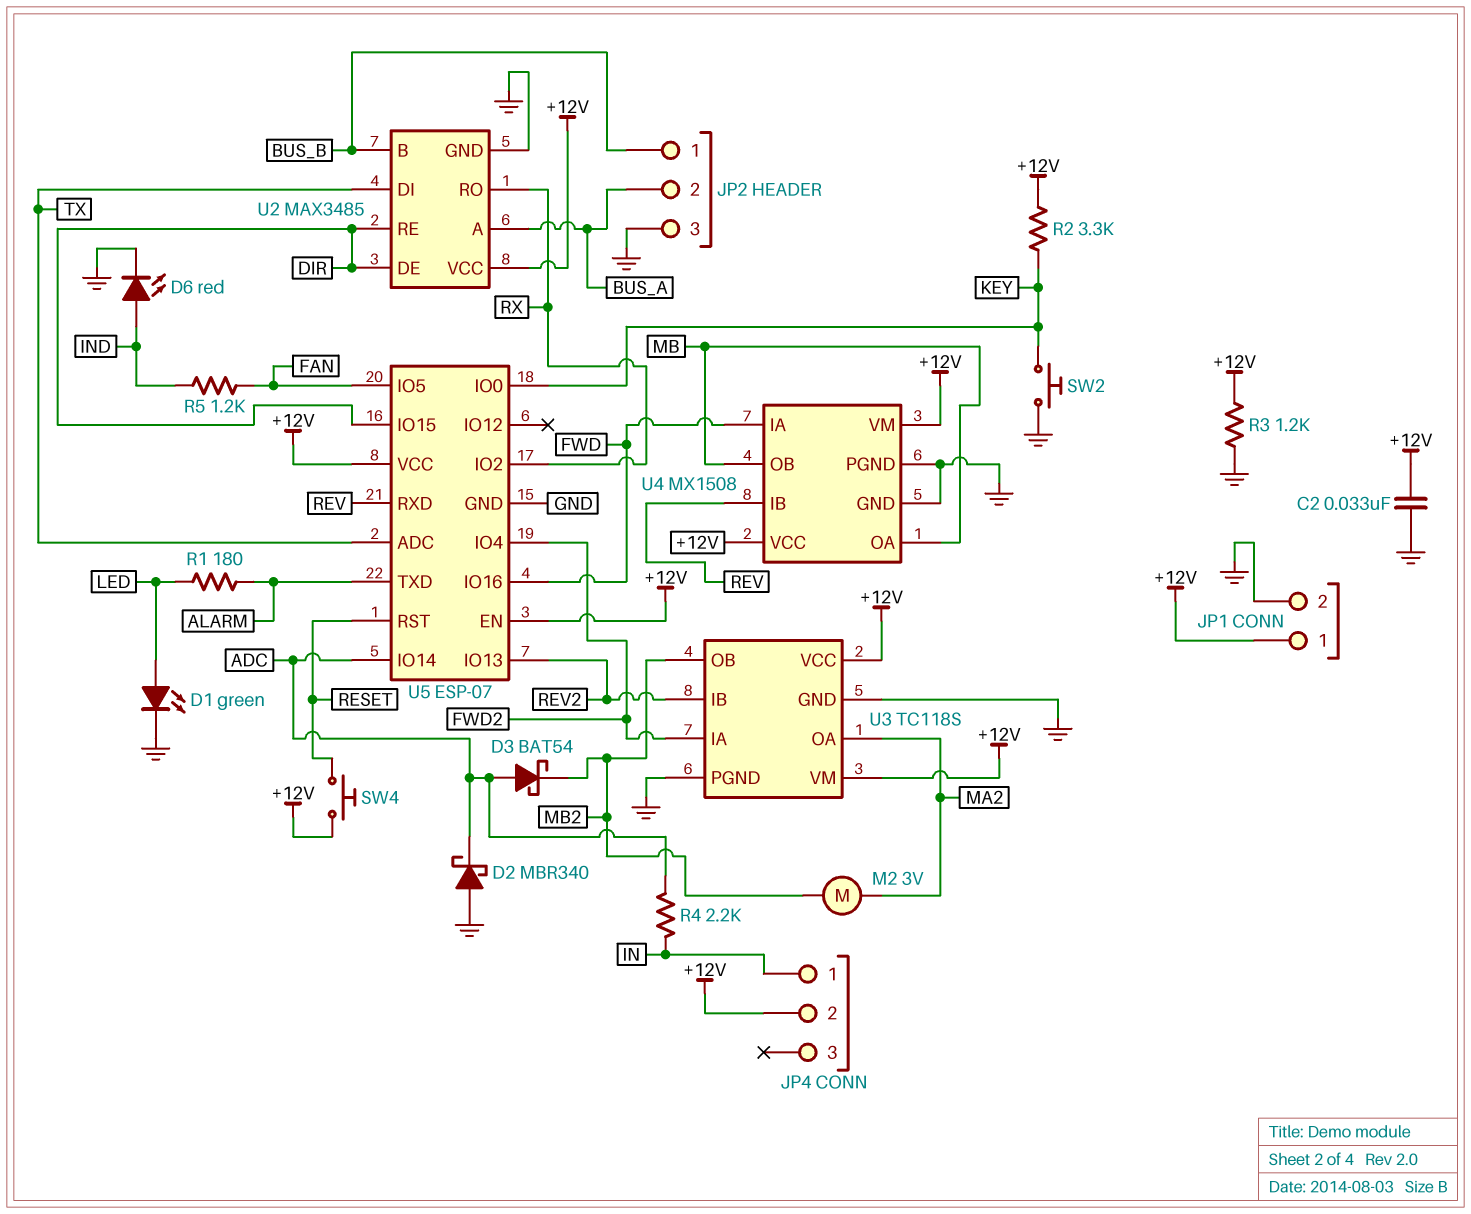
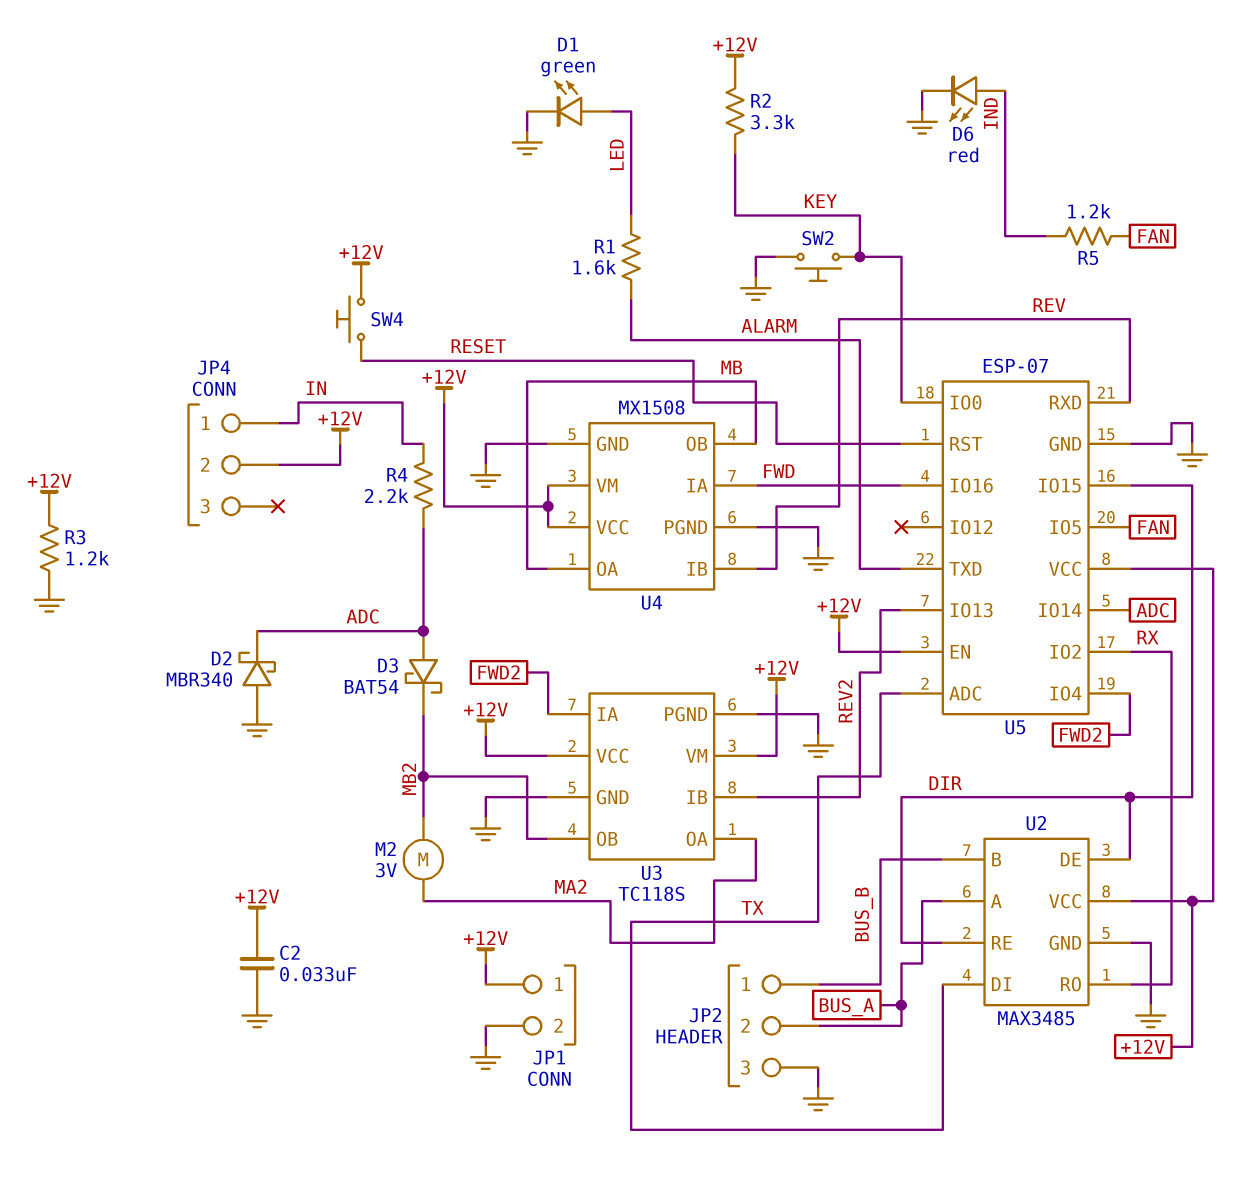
R1: 180 (ALARM, LED) -> 1.6k (ALARM, LED)

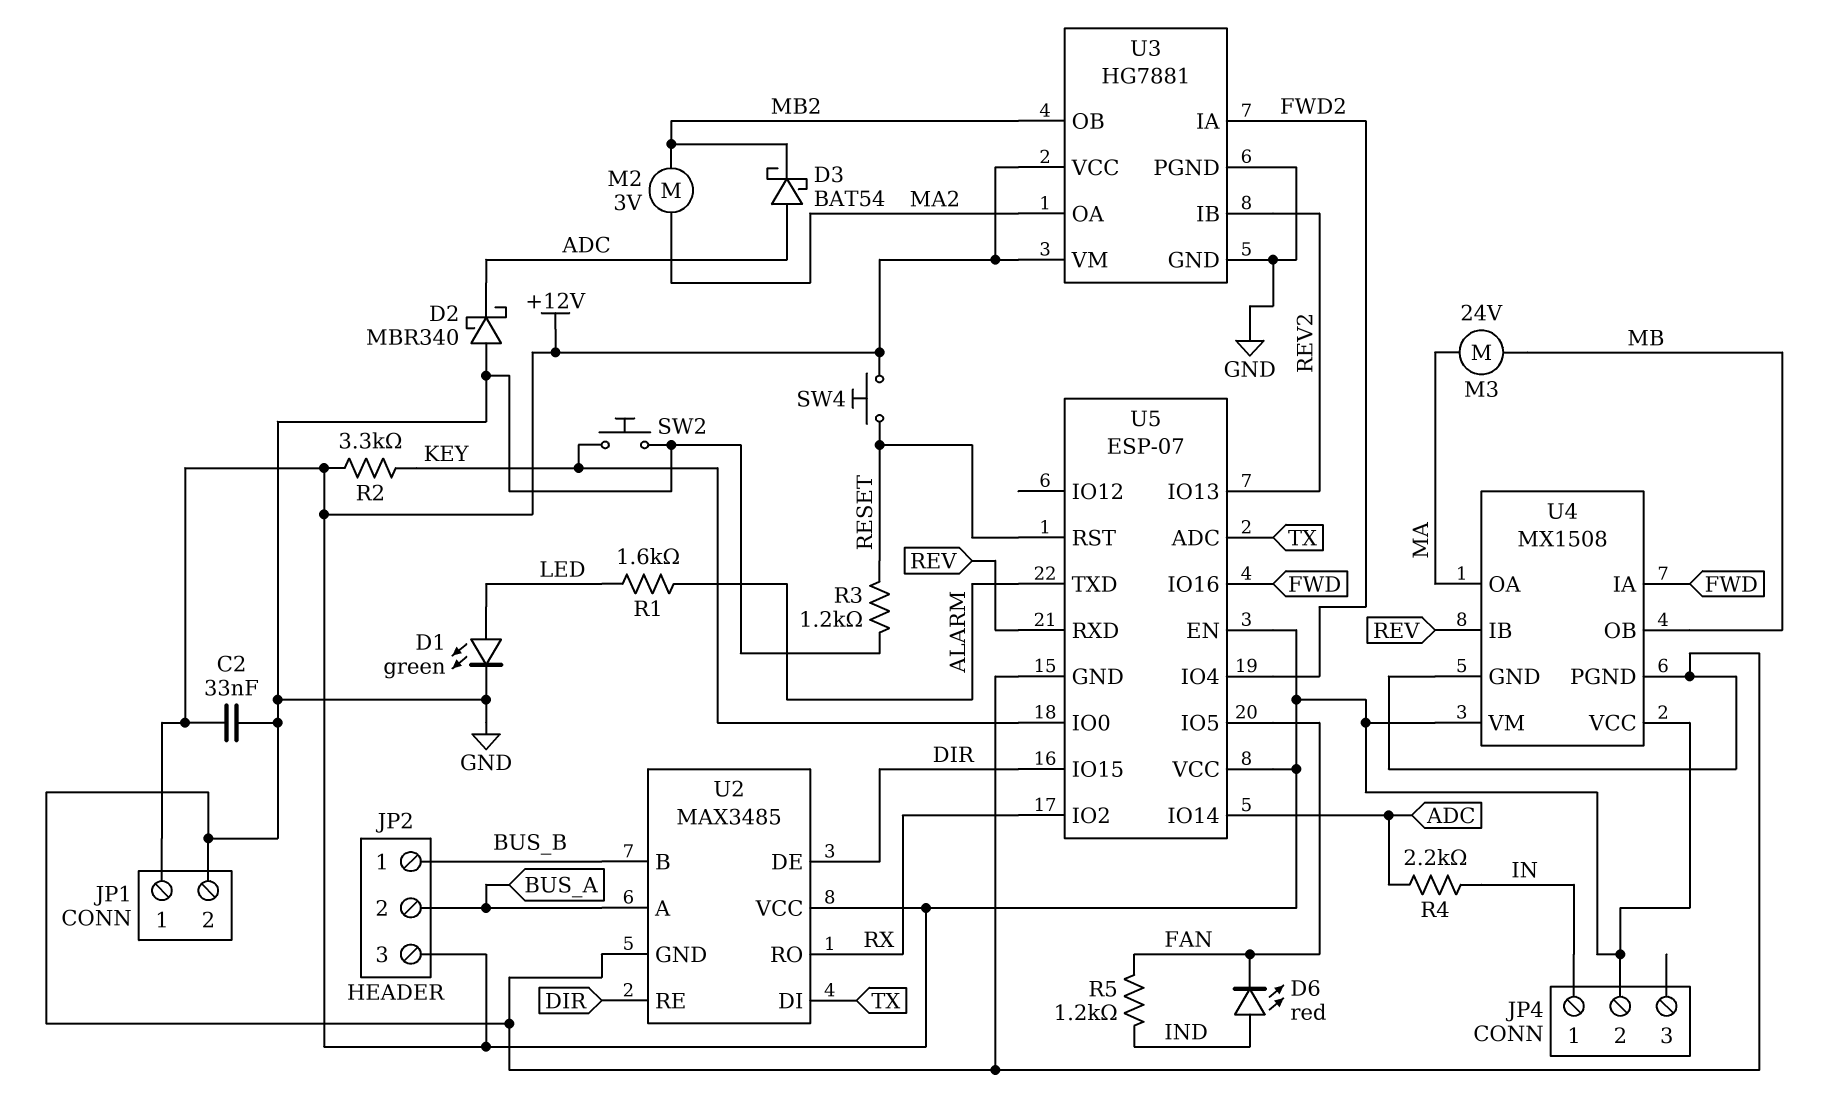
D6: LED red (A IND, K GND) -> LED red (A IND, K FAN)
JP2 pin 3: GND -> +12V
M3: none -> motor 24V (MA, MB)
R3: 1.2k (+12V, GND) -> 1.2k (GND, RESET)
U3: TC118S -> HG7881
U4 pin OA: MB -> MA

